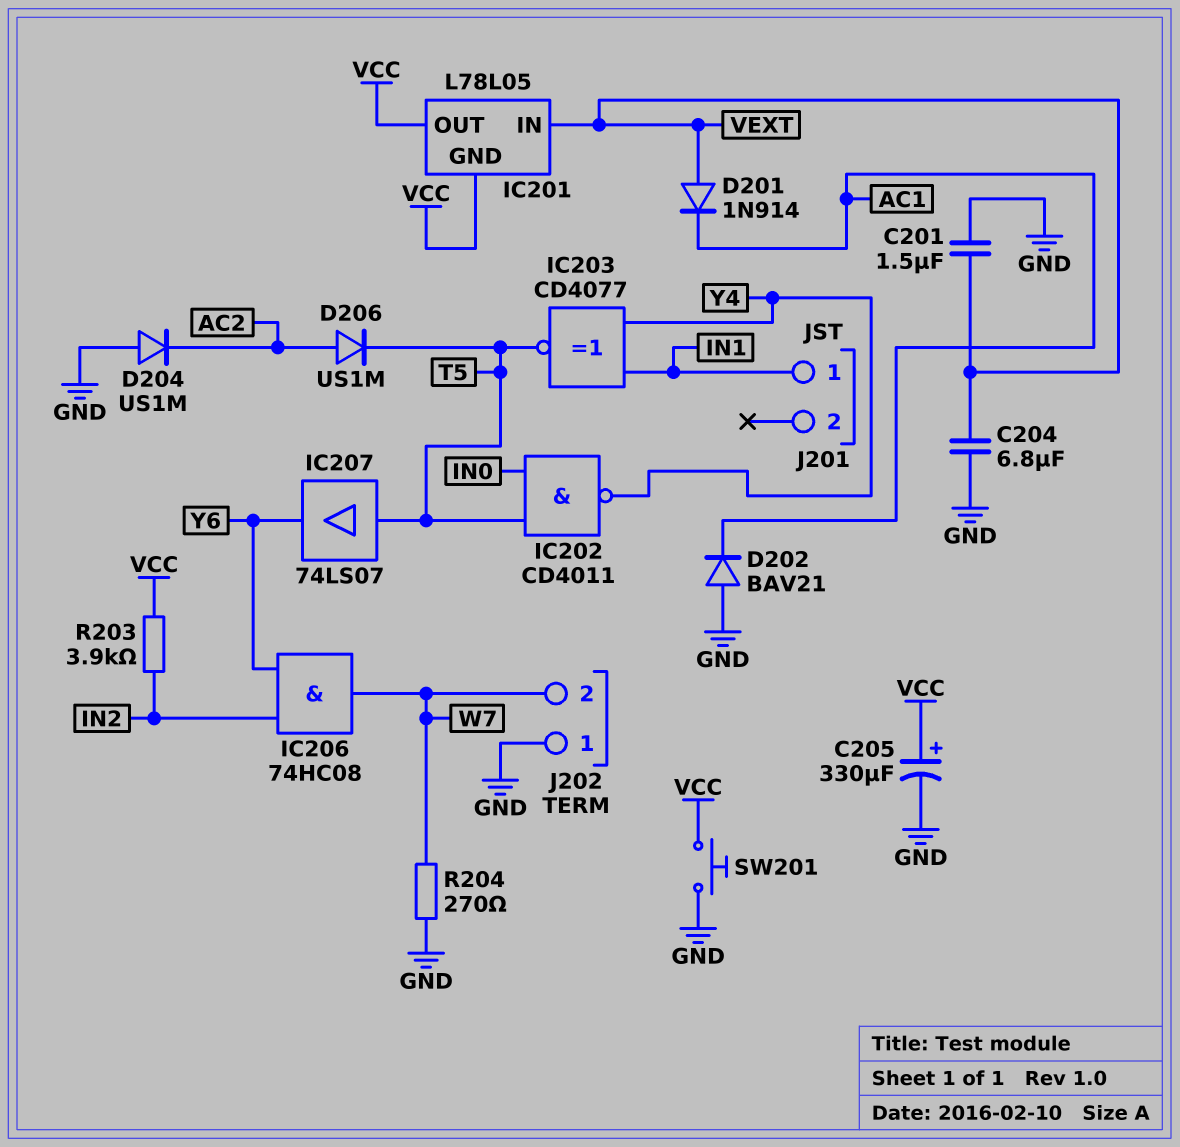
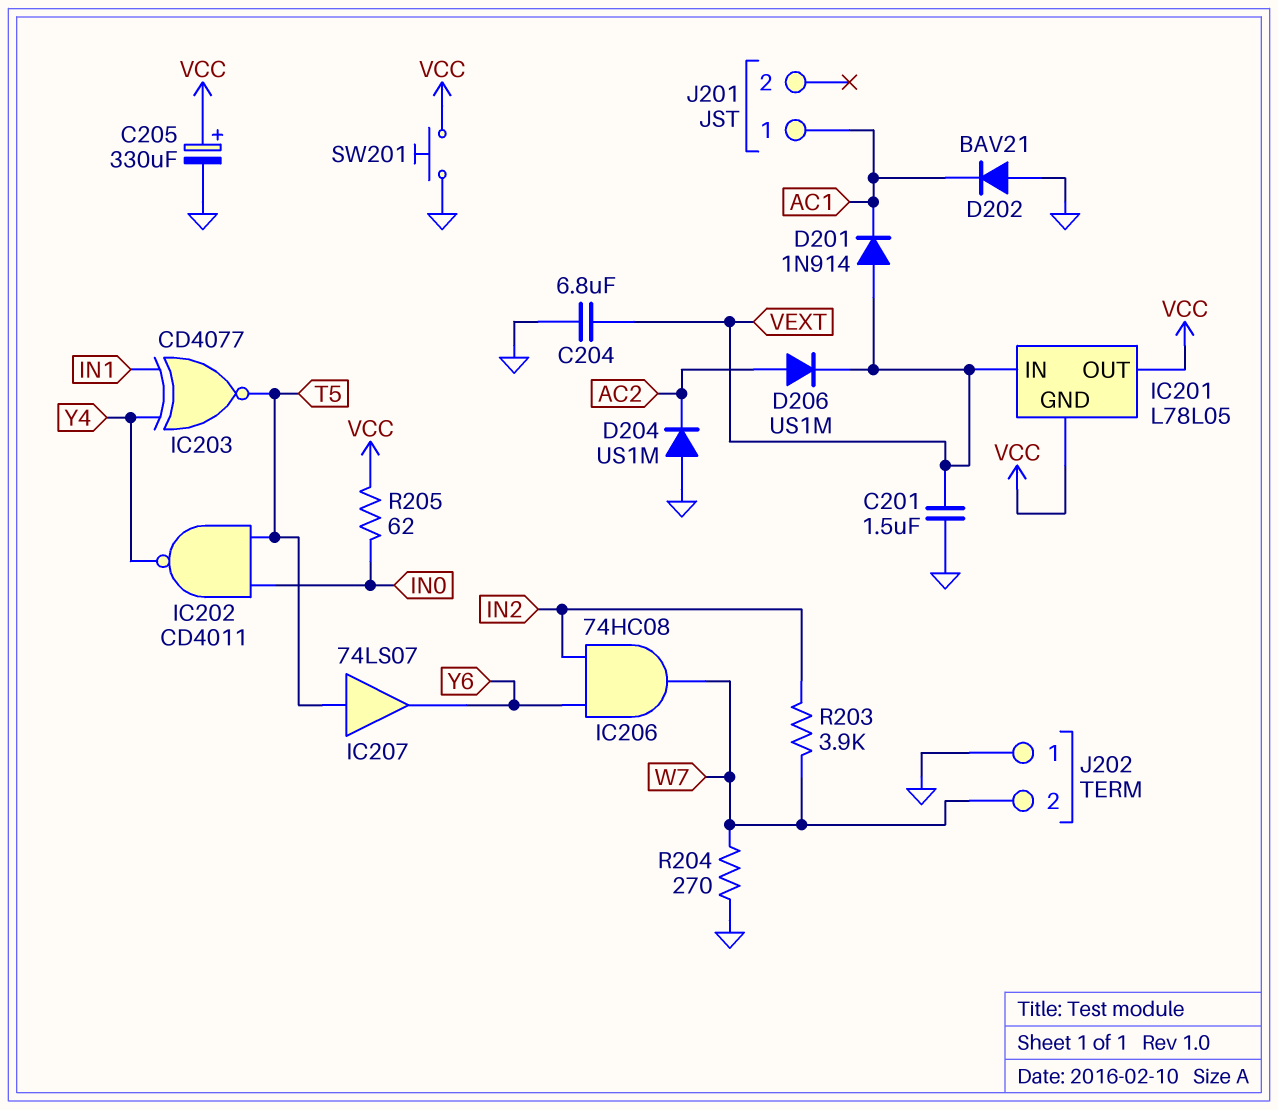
D206: diode US1M (A AC2, K T5) -> diode US1M (A AC2, K VEXT)
J201 pin 1: IN1 -> AC1
R203: 3.9k (IN2, VCC) -> 3.9k (IN2, W7)
R205: none -> 62 (IN0, VCC)

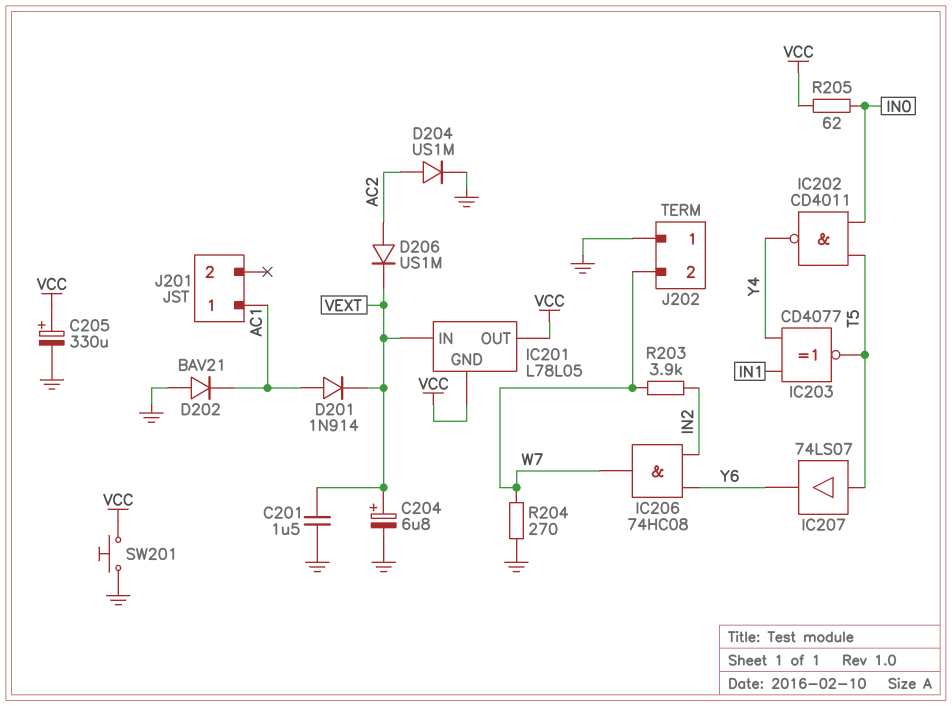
C204: 6.8uF (GND, VEXT) -> 6.8uF (plus VEXT, minus GND)
D201: diode 1N914 (A VEXT, K AC1) -> diode 1N914 (A AC1, K VEXT)
D204: diode US1M (A GND, K AC2) -> diode US1M (A AC2, K GND)

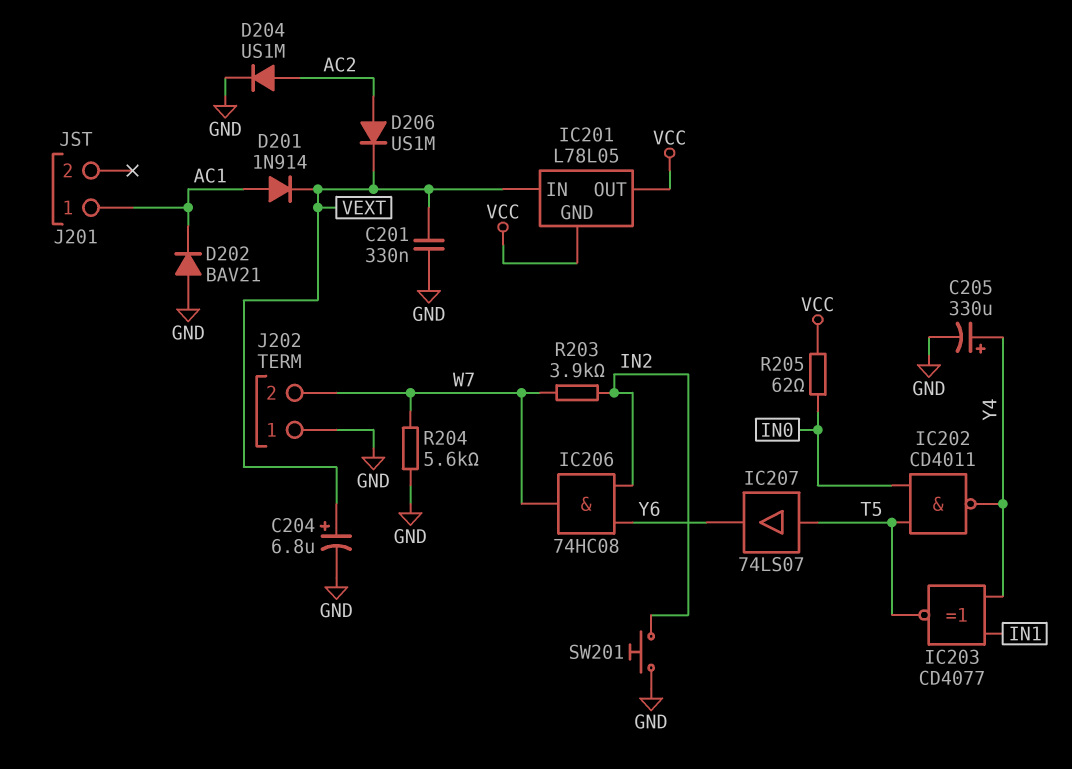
C201: 1.5uF (GND, VEXT) -> 330nF (GND, VEXT)
C205: 330uF (plus VCC, minus GND) -> 330uF (plus Y4, minus GND)
R204: 270 (GND, W7) -> 5.6k (GND, W7)
SW201: button (GND, VCC) -> button (GND, IN2)

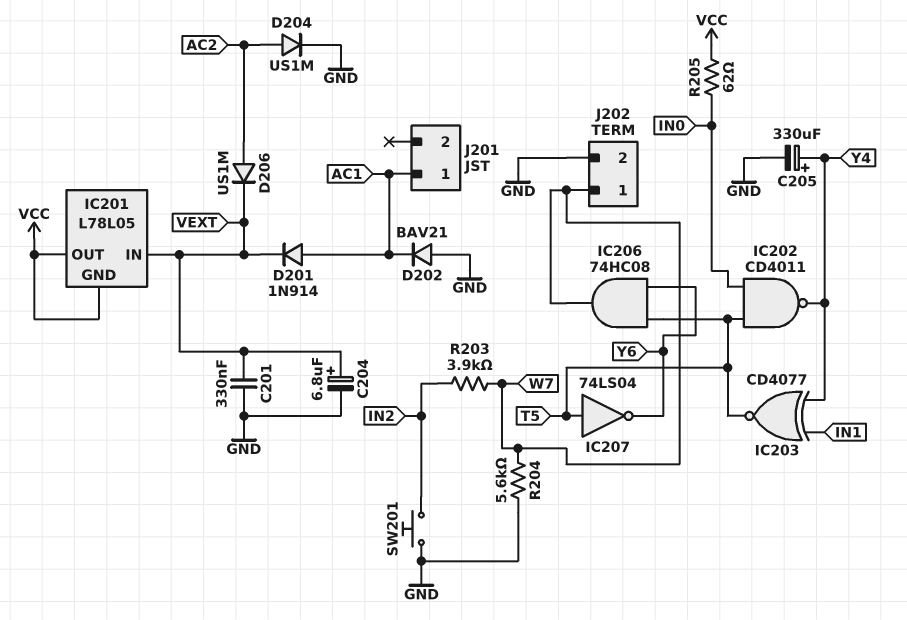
IC206: AND 74HC08 (in IN2, in Y6, out W7) -> AND 74HC08 (in T5, in Y6, out W7)
IC207: buffer 74LS07 (in T5, out Y6) -> NOT 74LS04 (in T5, out Y6)
J202 pin 1: GND -> W7
J202 pin 2: W7 -> GND

